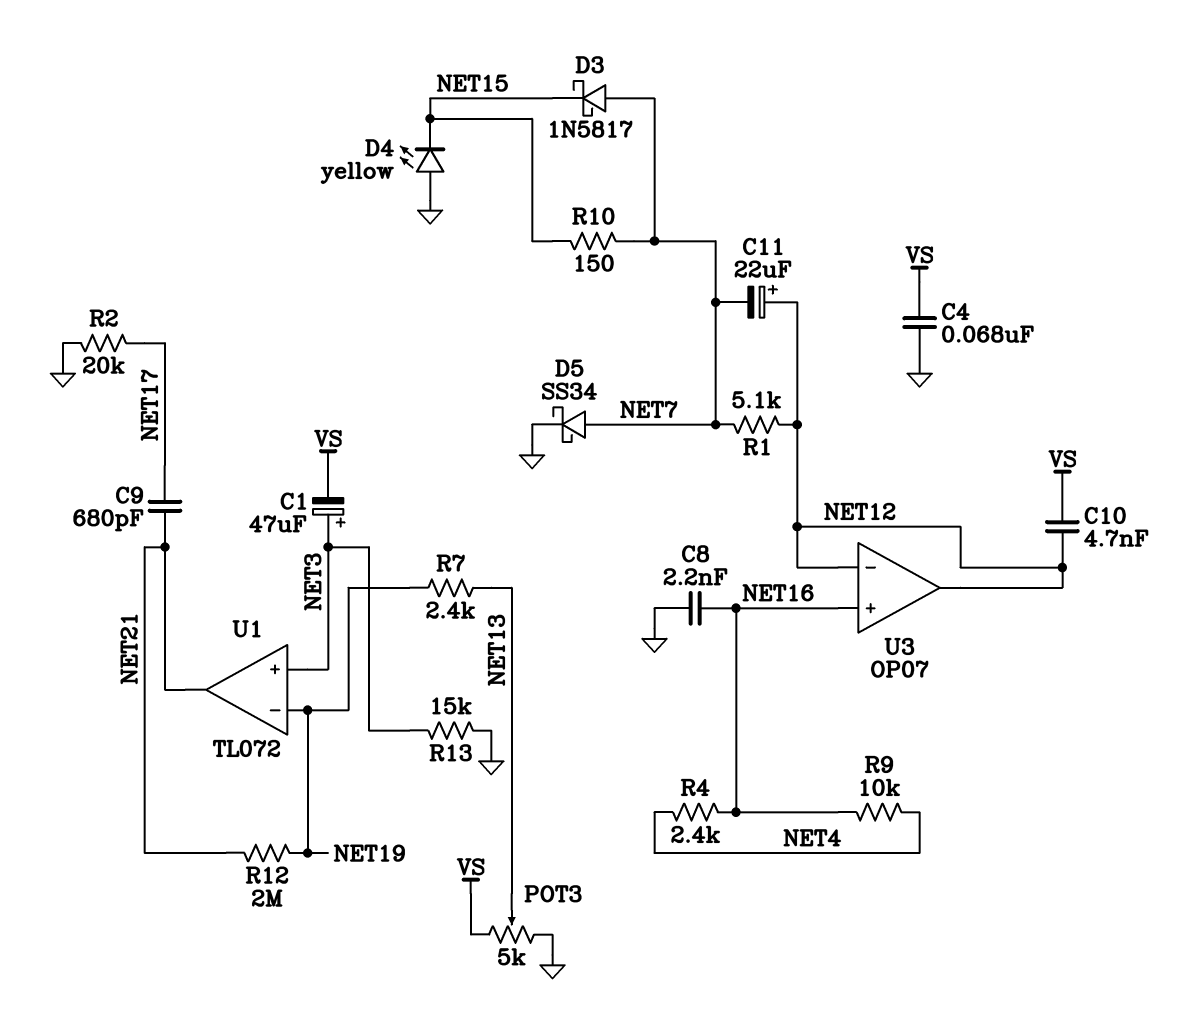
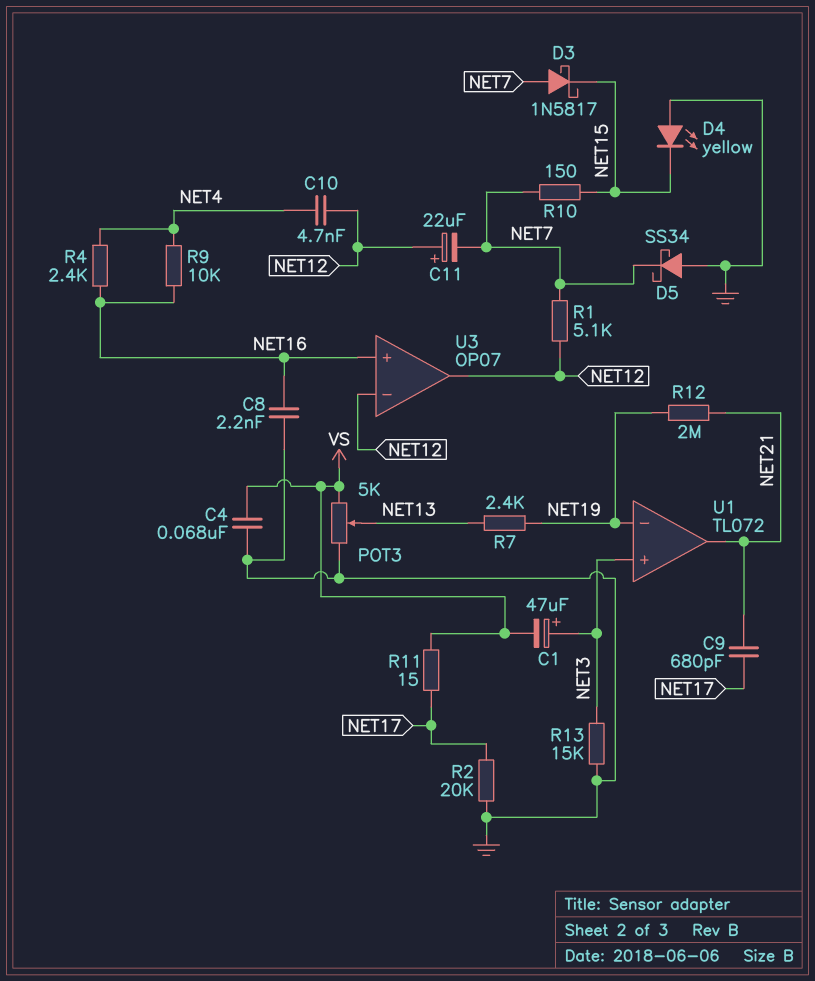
C10: 4.7nF (NET12, VS) -> 4.7nF (NET4, NET12)
D5: schottky SS34 (A NET7, K GND) -> schottky SS34 (A GND, K NET7)
R11: none -> 15 (NET17, VS)

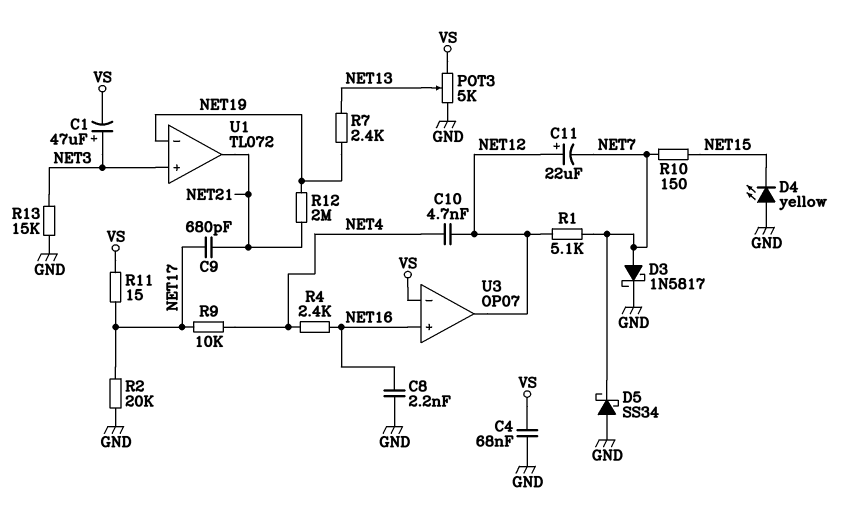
D3: schottky 1N5817 (A NET7, K NET15) -> schottky 1N5817 (A NET7, K GND)
R9: 10k (NET4, NET16) -> 10k (NET4, NET17)
U3 pin in-: NET12 -> VS

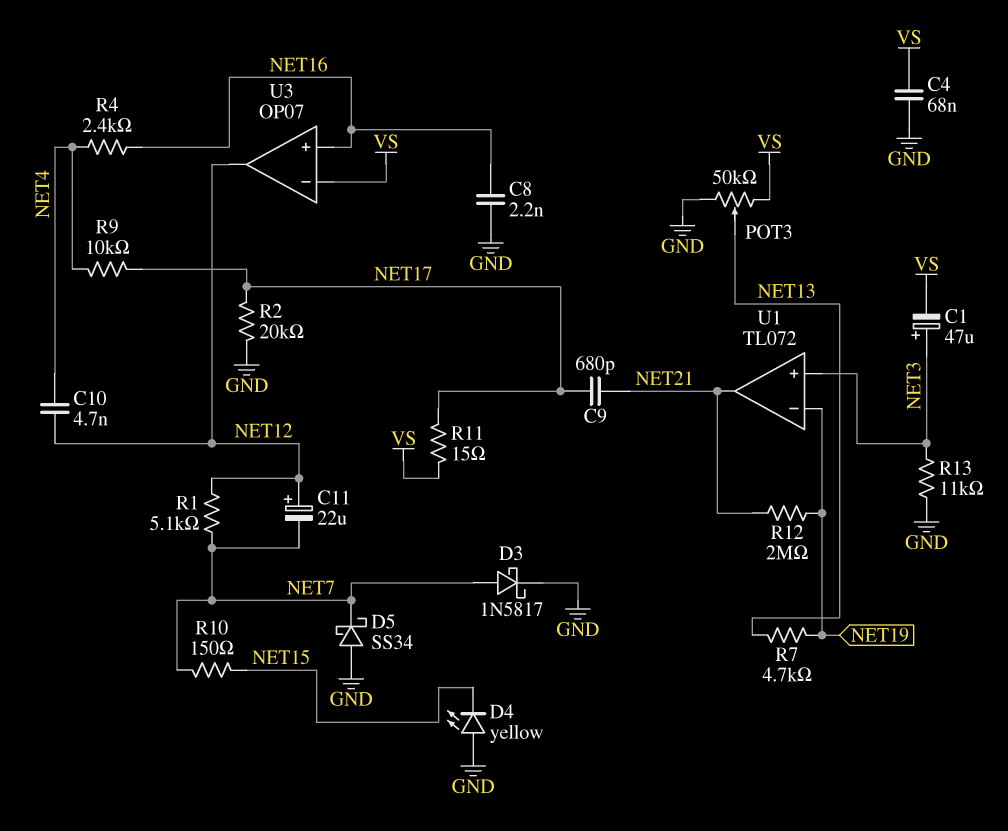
POT3: 5k (GND, VS, wiper NET13) -> 50k (GND, VS, wiper NET13)
R7: 2.4k (NET13, NET19) -> 4.7k (NET13, NET19)
R13: 15k (GND, NET3) -> 11k (GND, NET3)

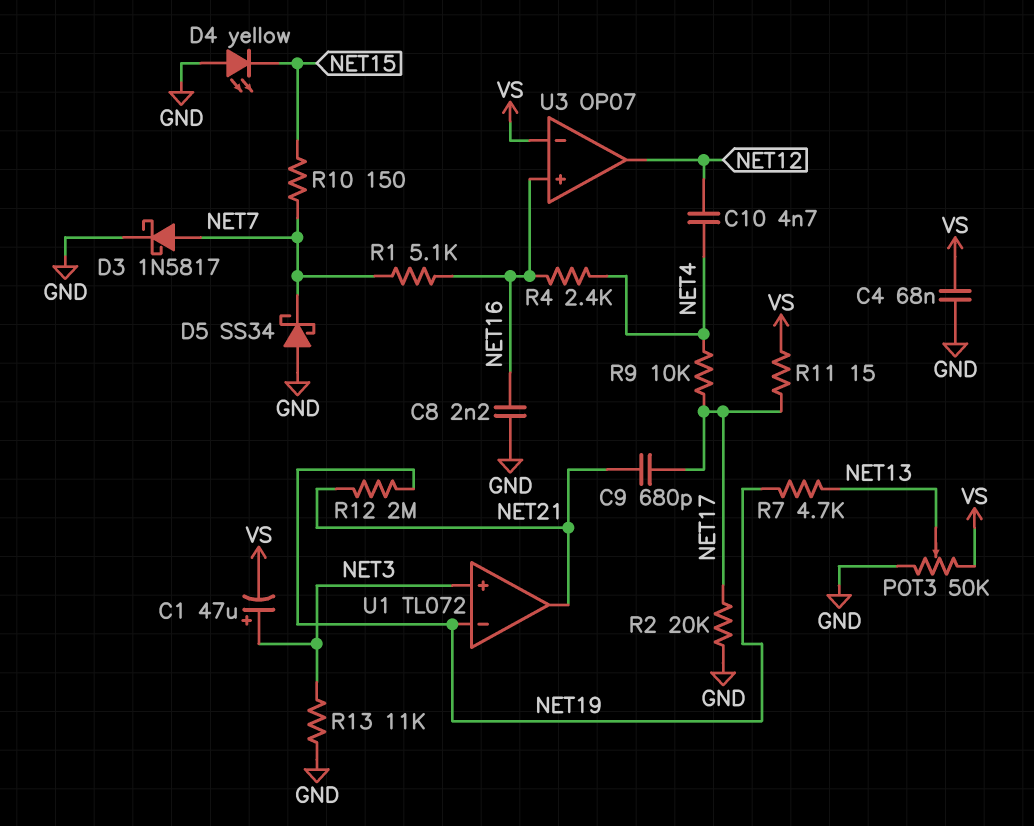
C11: 22uF (plus NET12, minus NET7) -> none
R1: 5.1k (NET7, NET12) -> 5.1k (NET7, NET16)

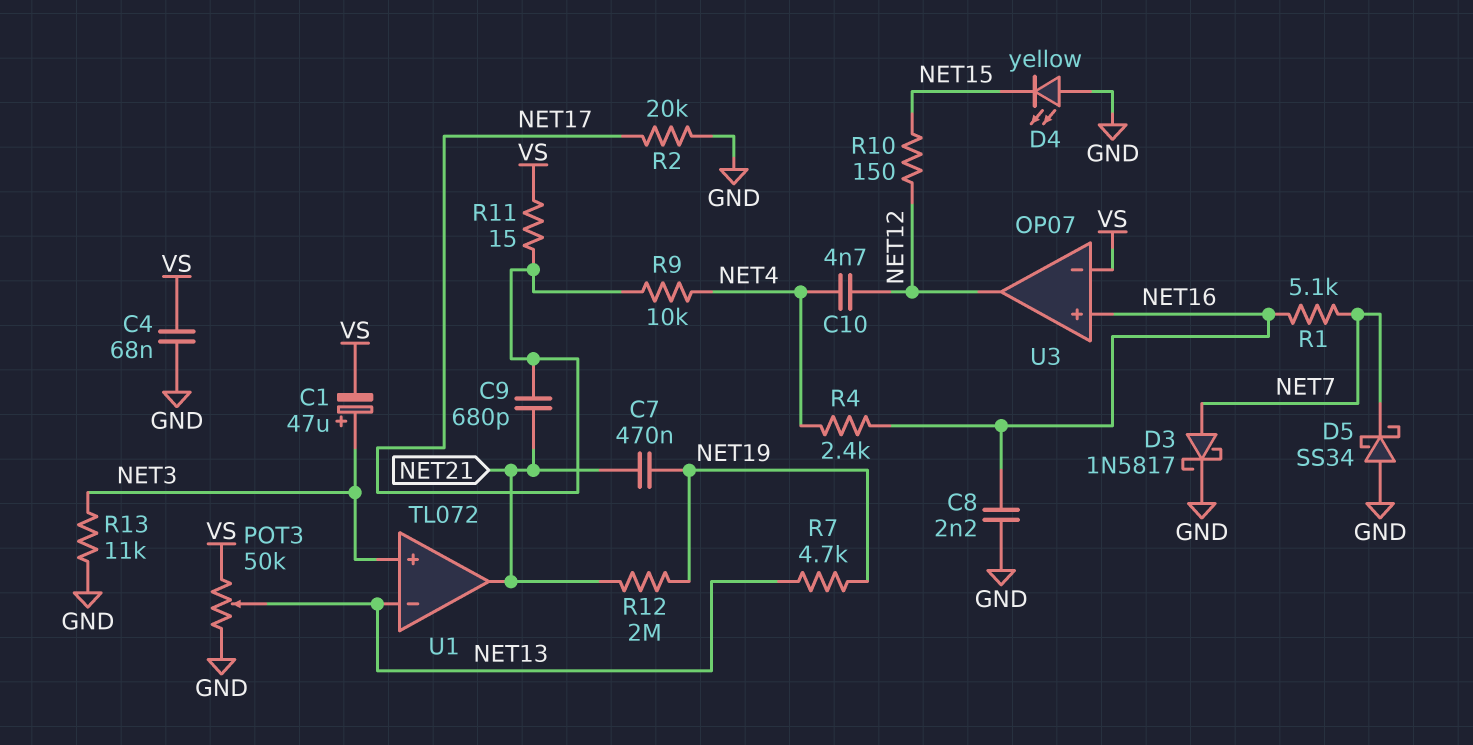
C7: none -> 470nF (NET19, NET21)
R10: 150 (NET7, NET15) -> 150 (NET12, NET15)
U1 pin in-: NET19 -> NET13

